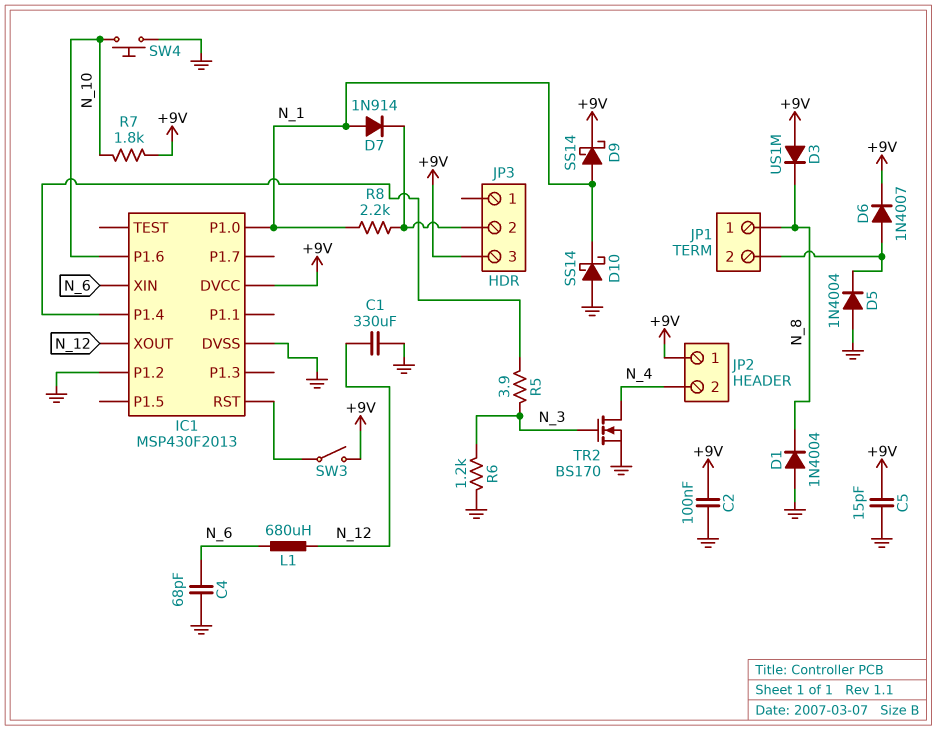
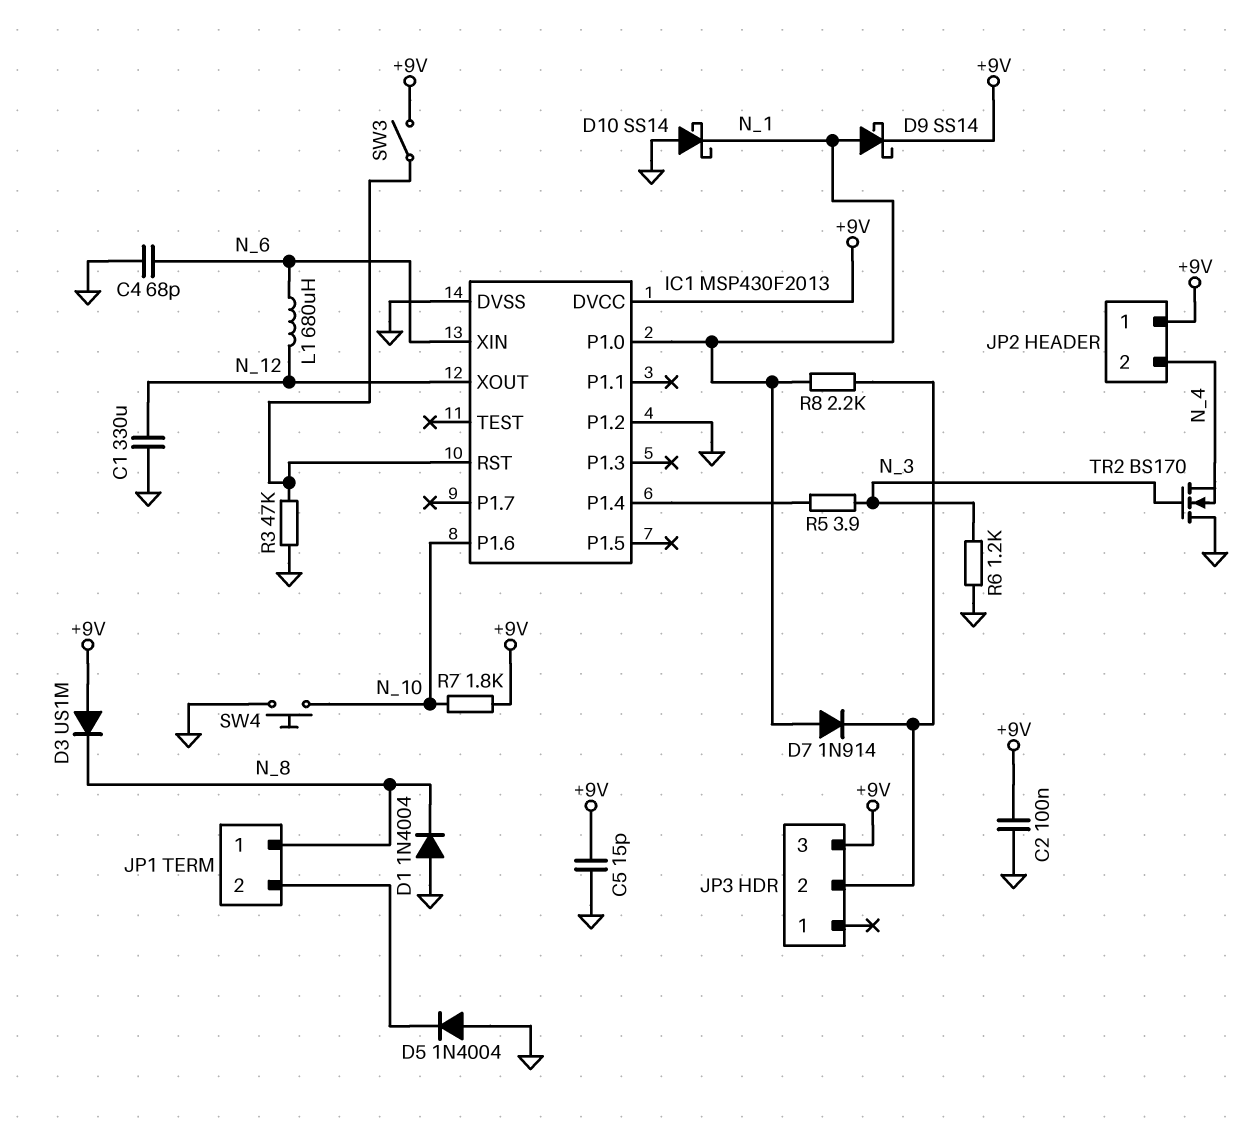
D6: diode 1N4007 (A JP1/2, K +9V) -> none
R3: none -> 47k (GND, IC1/RST)
TR2: NMOS BS170 (G N_3, D N_4, S GND) -> NMOS BS170 (G N_3, D GND, S N_4)

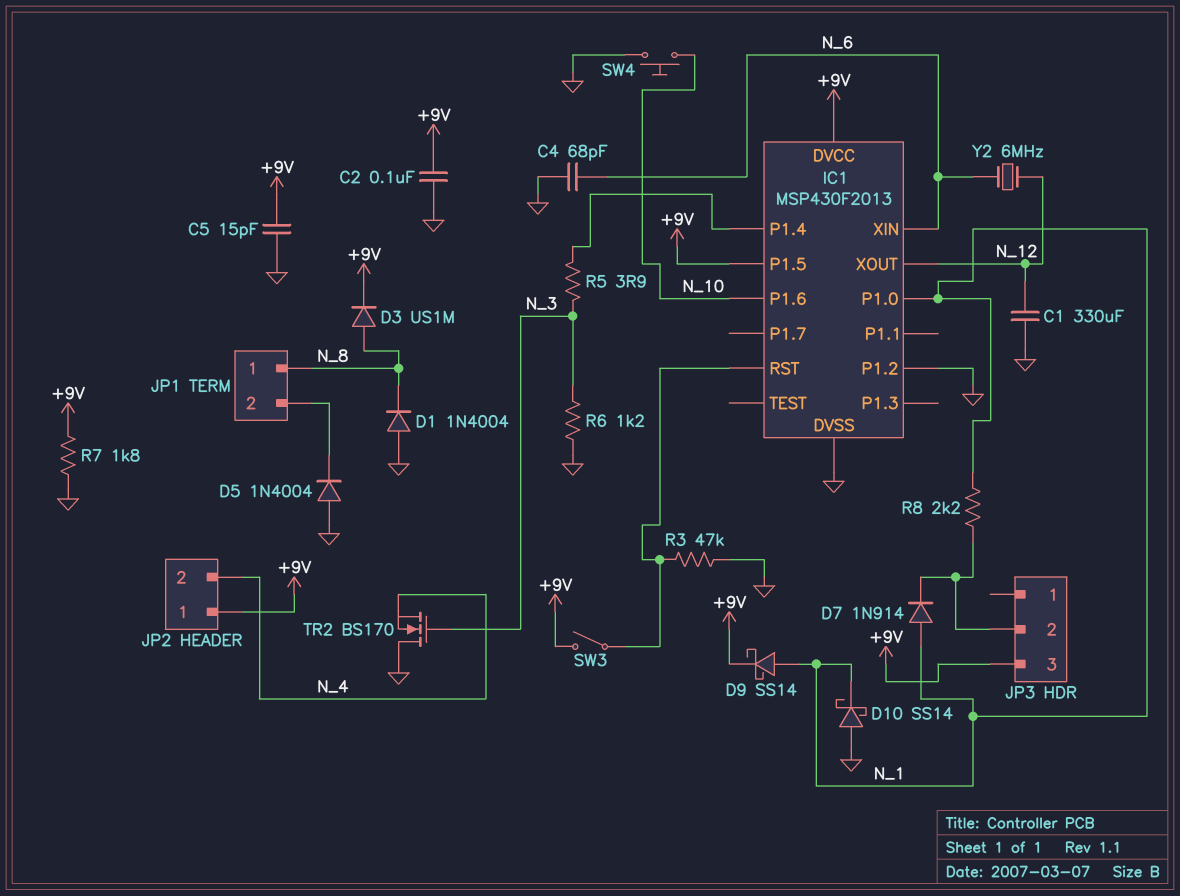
D3: diode US1M (A +9V, K N_8) -> diode US1M (A N_8, K +9V)
IC1 pin P1.5: none -> +9V
L1: 680uH (N_6, N_12) -> none
R7: 1.8k (+9V, N_10) -> 1.8k (+9V, GND)
Y2: none -> 6MHz (N_6, N_12)

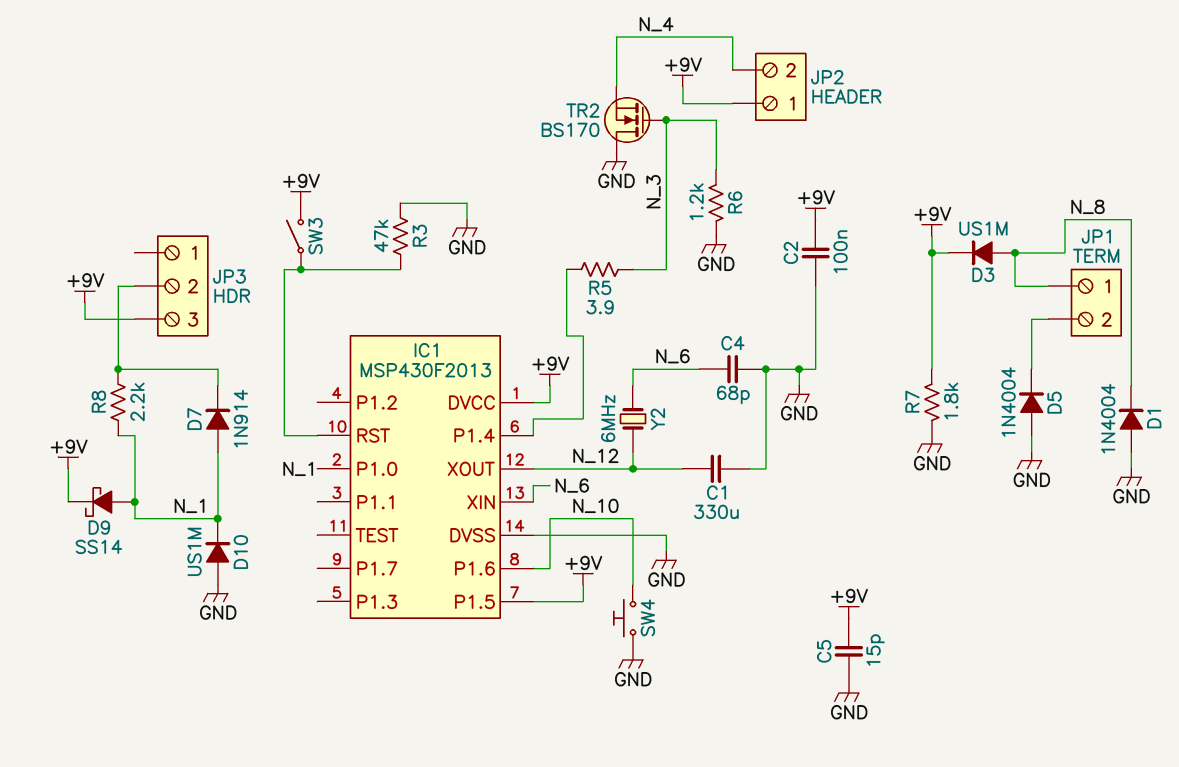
D10: schottky SS14 (A GND, K N_1) -> diode US1M (A GND, K N_1)
IC1 pin P1.2: GND -> none

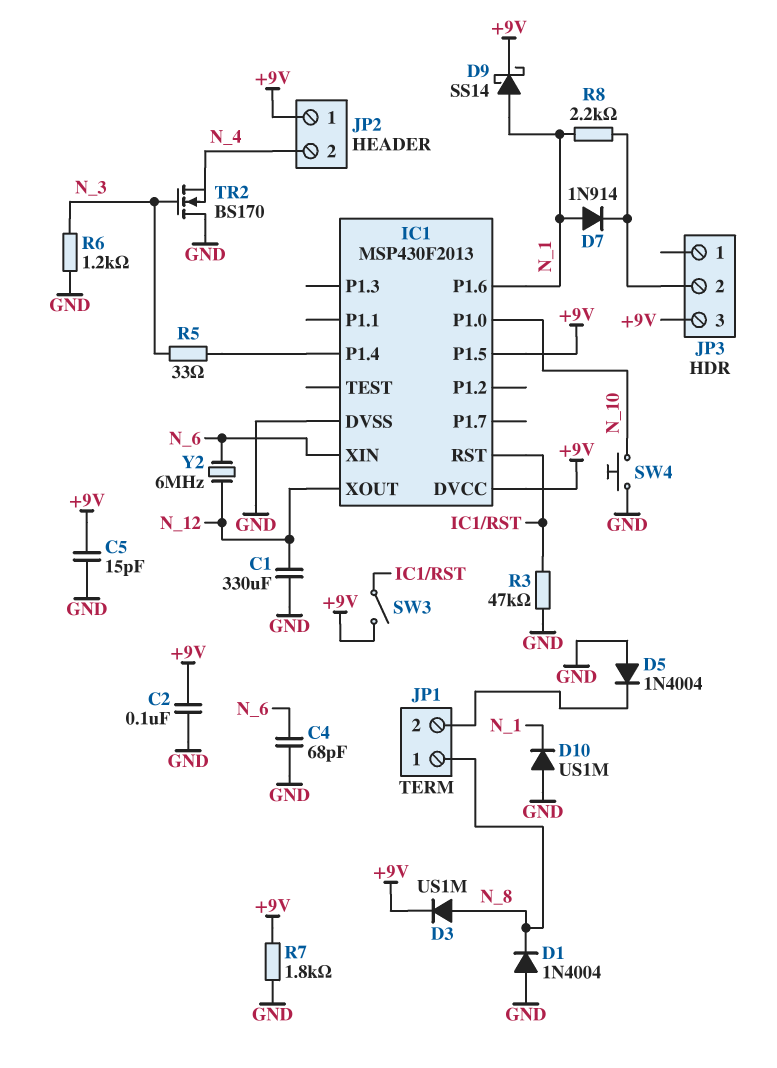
IC1 pin P1.0: N_1 -> N_10
IC1 pin P1.6: N_10 -> N_1
R5: 3.9 (IC1/P1.4, N_3) -> 33 (IC1/P1.4, N_3)

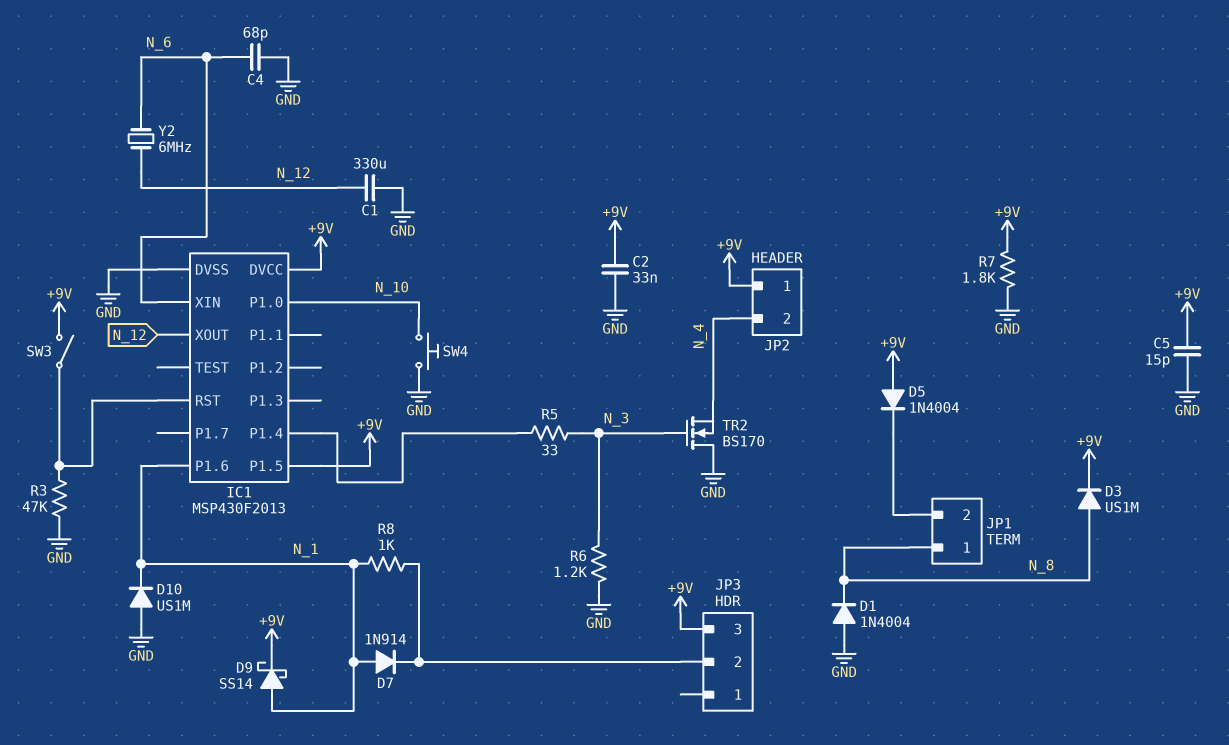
C2: 100nF (+9V, GND) -> 33nF (+9V, GND)
D5: diode 1N4004 (A GND, K JP1/2) -> diode 1N4004 (A +9V, K JP1/2)
R8: 2.2k (JP3/2, N_1) -> 1k (JP3/2, N_1)

